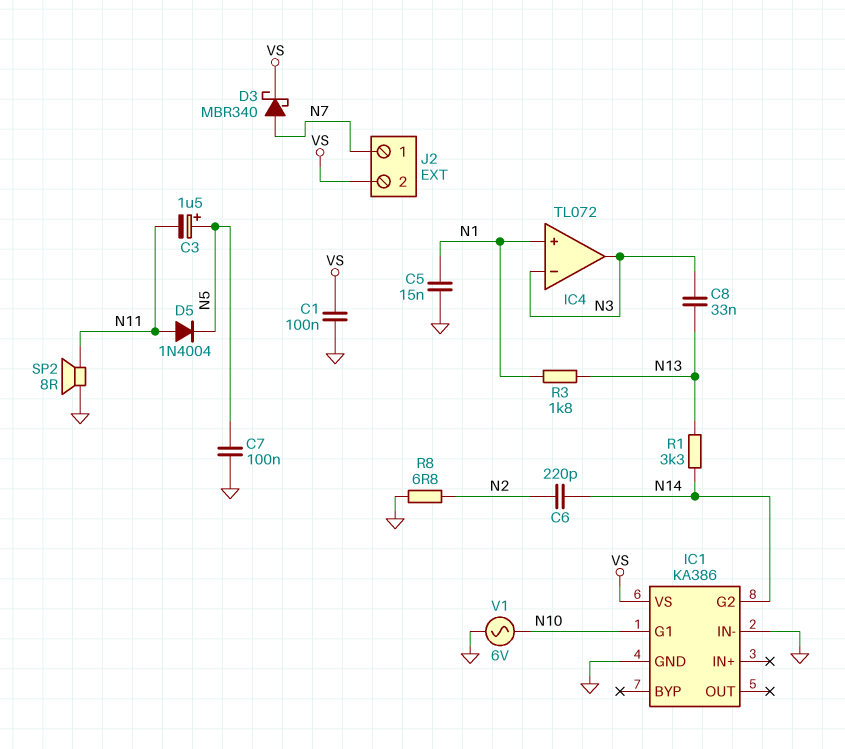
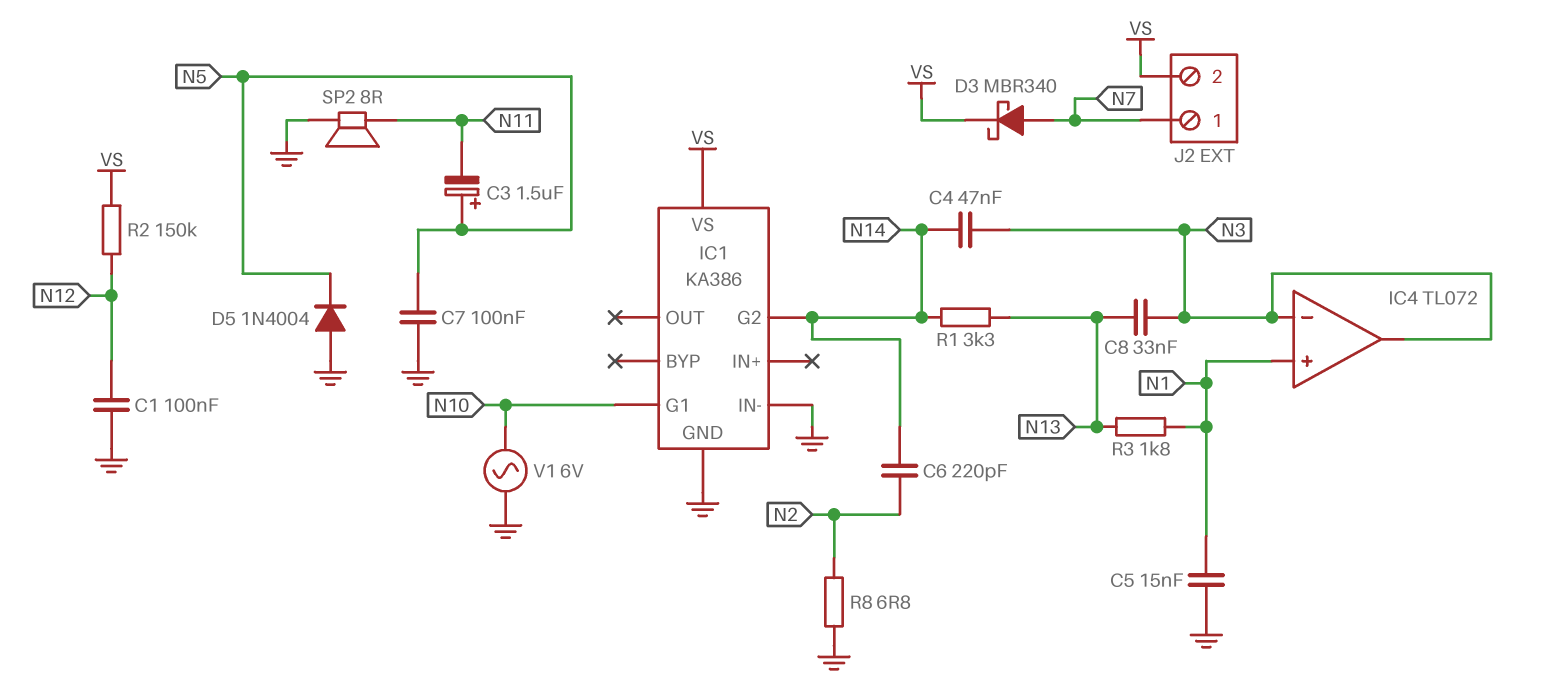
C1: 100nF (GND, VS) -> 100nF (GND, N12)
C4: none -> 47nF (N3, N14)
D5: diode 1N4004 (A N11, K N5) -> diode 1N4004 (A GND, K N5)
R2: none -> 150k (N12, VS)

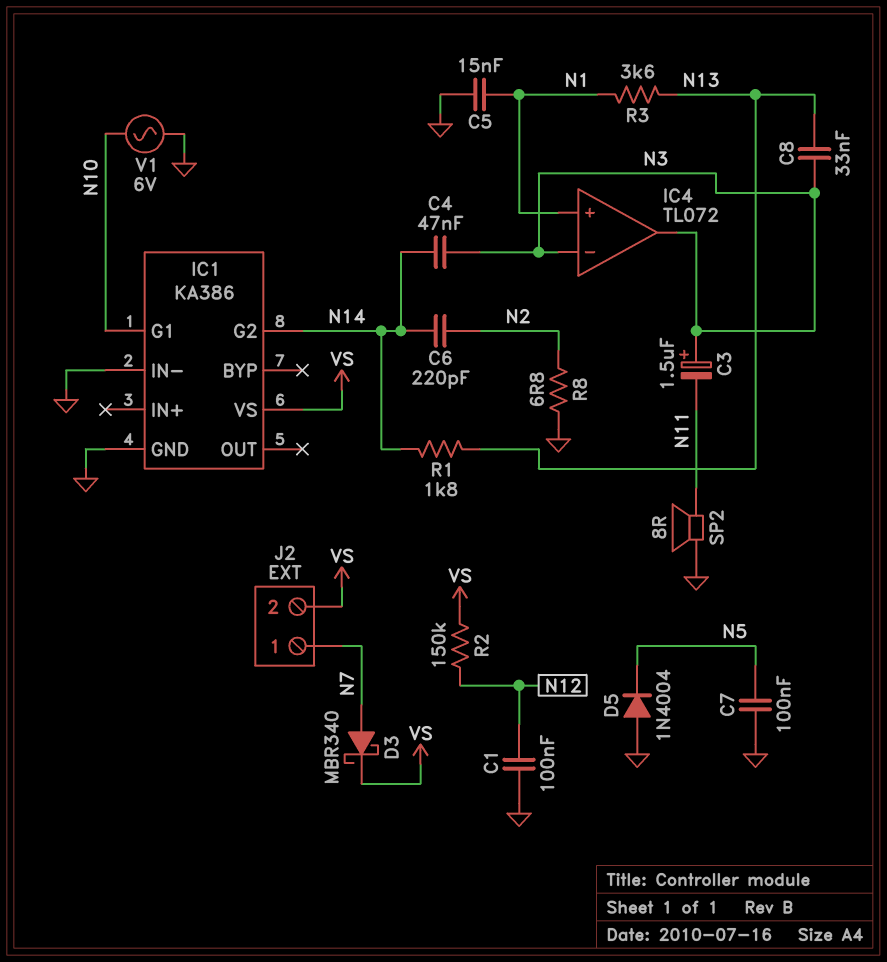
C3: 1.5uF (plus N5, minus N11) -> 1.5uF (plus N3, minus N11)
R1: 3.3k (N13, N14) -> 1.8k (N13, N14)
R3: 1.8k (N1, N13) -> 3.6k (N1, N13)

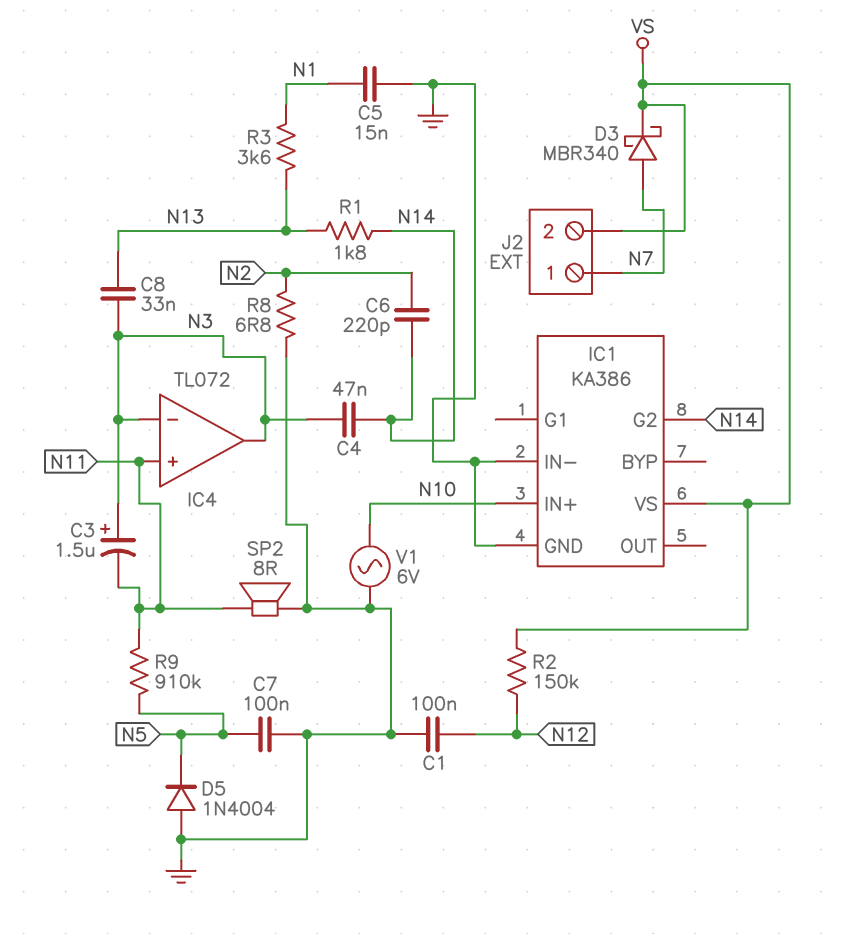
IC1 pin G1: N10 -> none
IC1 pin IN+: none -> N10
IC4 pin in+: N1 -> N11
R9: none -> 910k (N5, N11)

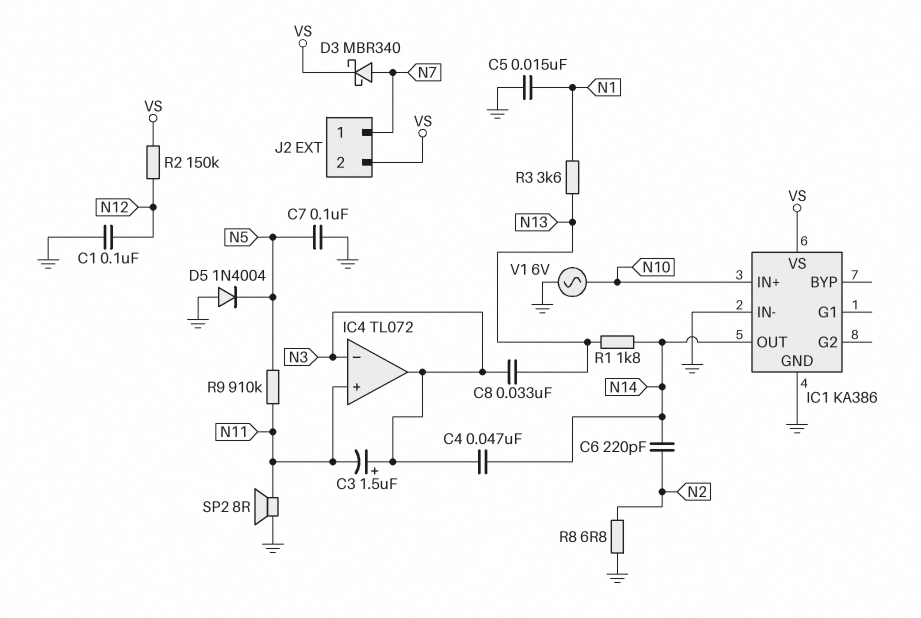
IC1 pin G2: N14 -> none
IC1 pin OUT: none -> N14

